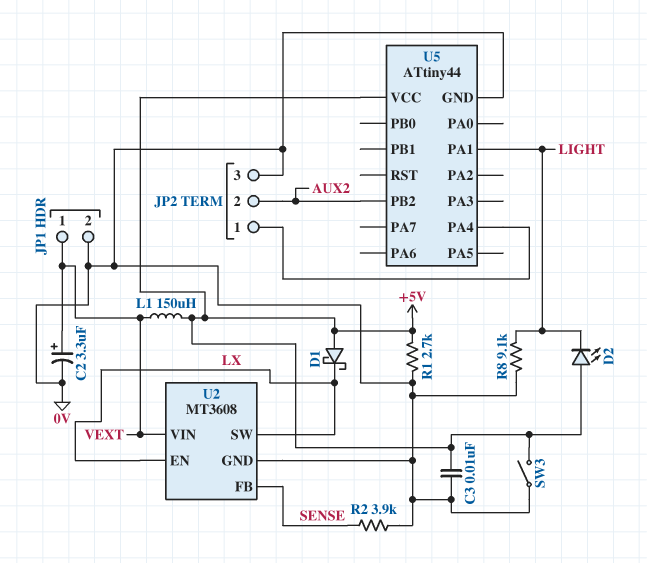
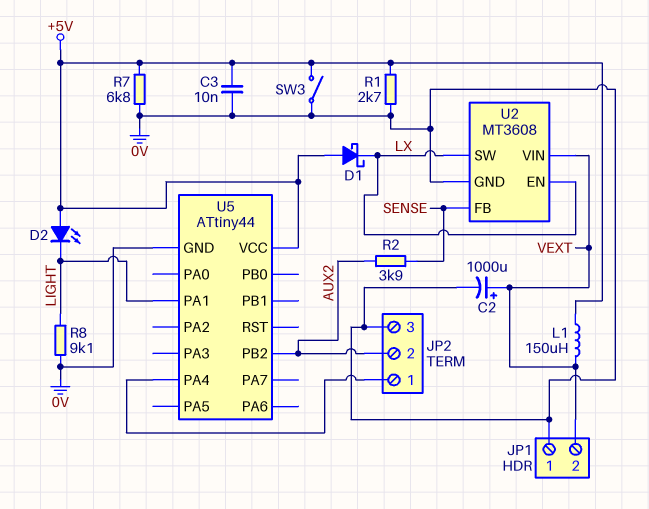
C2: 3.3uF (plus VEXT, minus 0V) -> 1000uF (plus VEXT, minus 0V)
JP1 pin 1: VEXT -> 0V
JP1 pin 2: 0V -> VEXT
R2: 3.9k (0V, SENSE) -> 3.9k (AUX2, SENSE)
R7: none -> 6.8k (+5V, 0V)

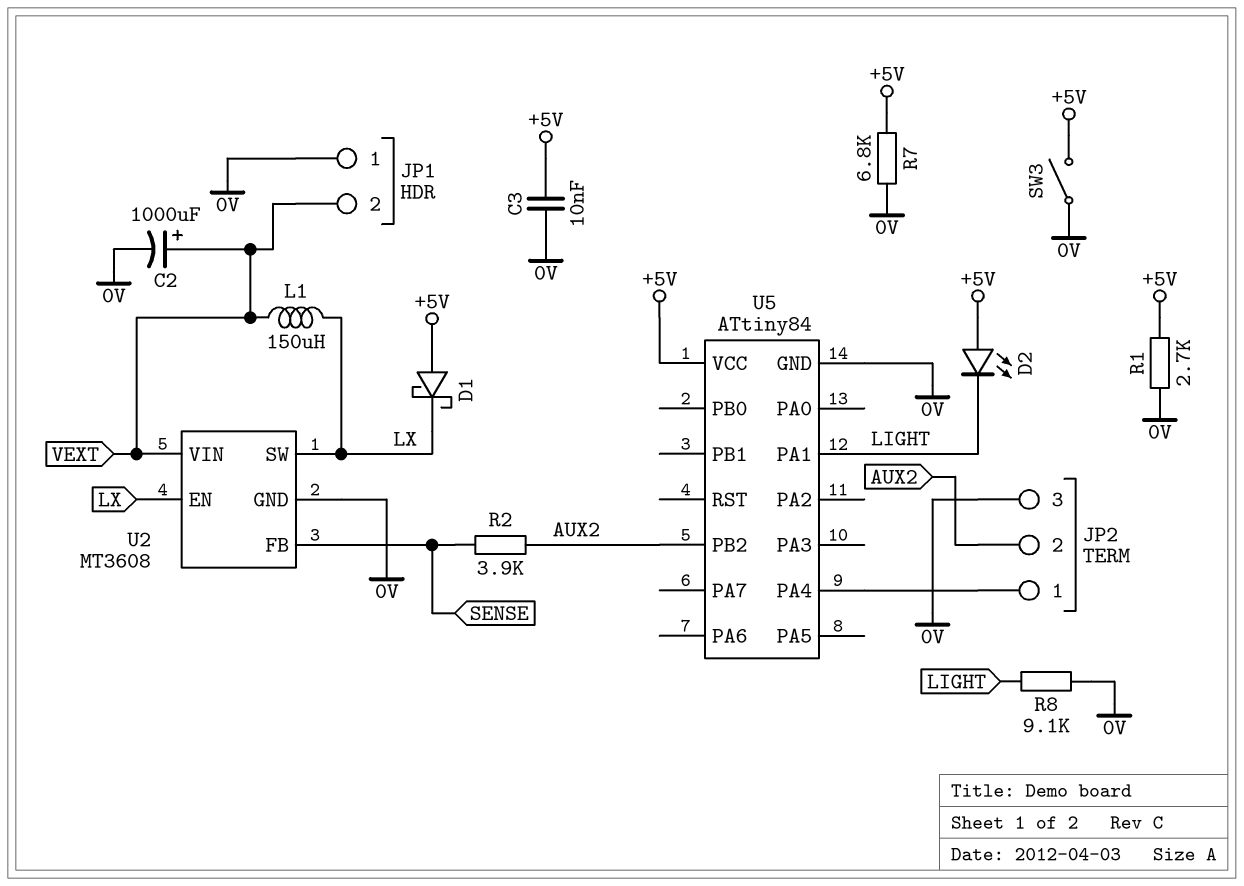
L1: 150uH (+5V, VEXT) -> 150uH (LX, VEXT)
U5: ATtiny44 -> ATtiny84

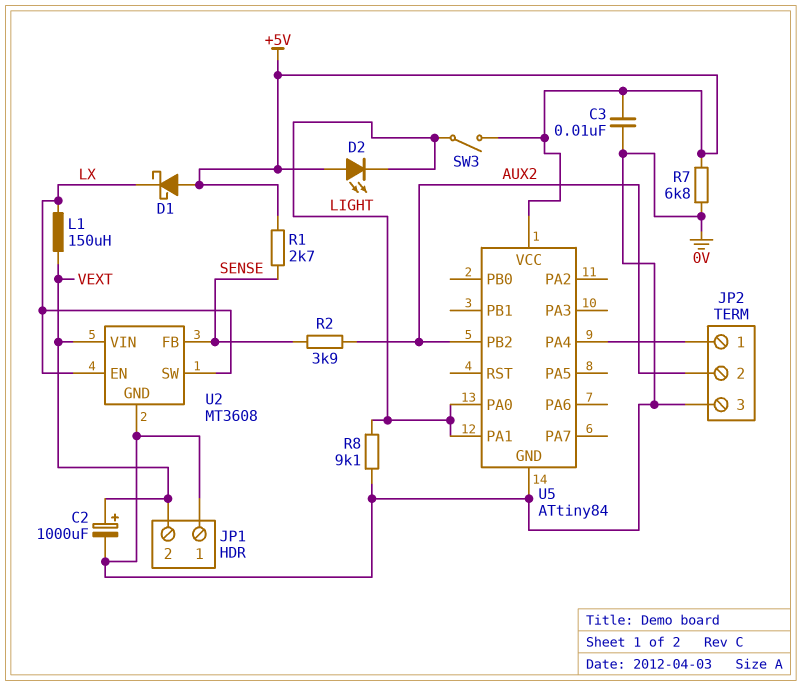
R1: 2.7k (+5V, 0V) -> 2.7k (+5V, SENSE)
SW3: switch (+5V, 0V) -> switch (+5V, LIGHT)
U5 pin PA0: none -> LIGHT

